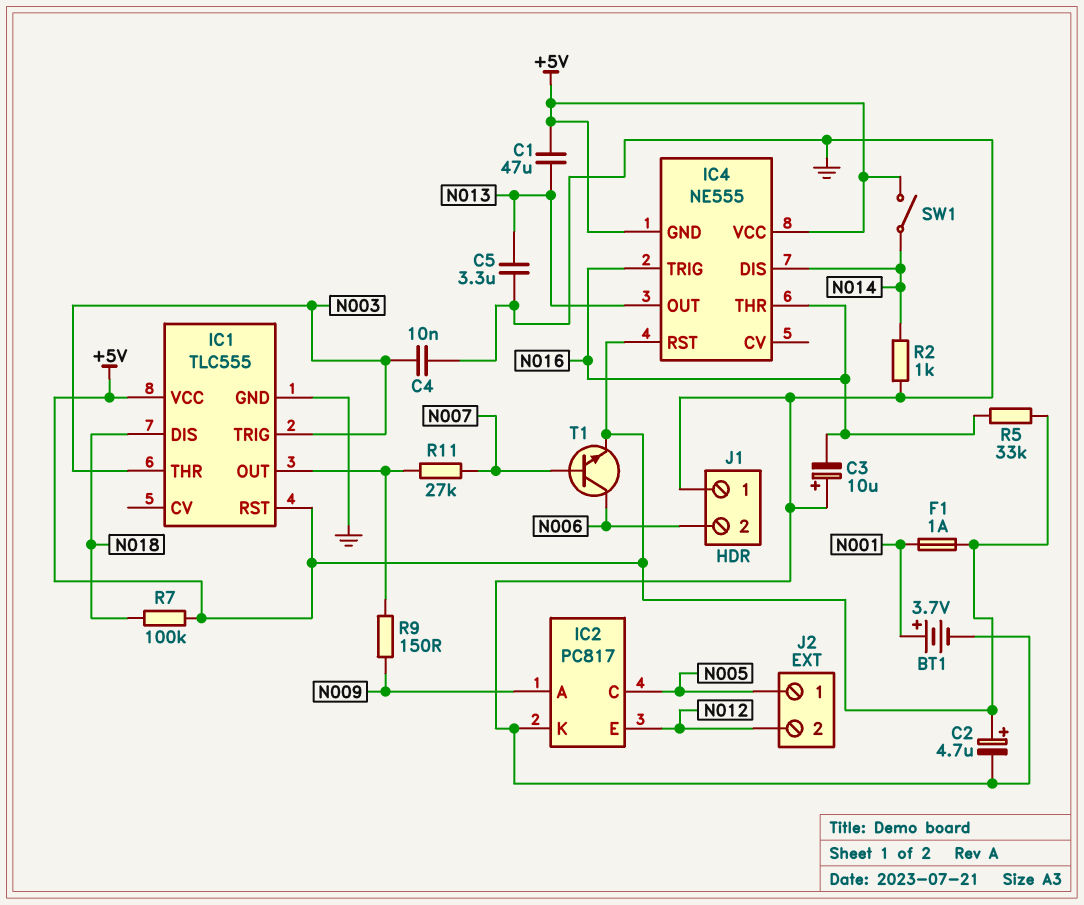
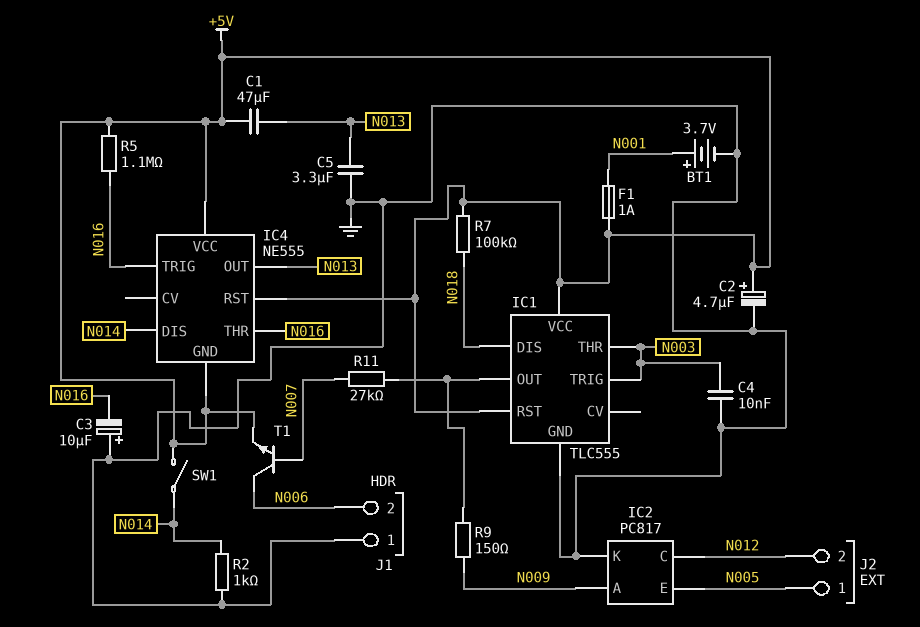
IC2 pin C: N005 -> N012
IC2 pin E: N012 -> N005
R5: 33k (+5V, N016) -> 1.1M (+5V, N016)

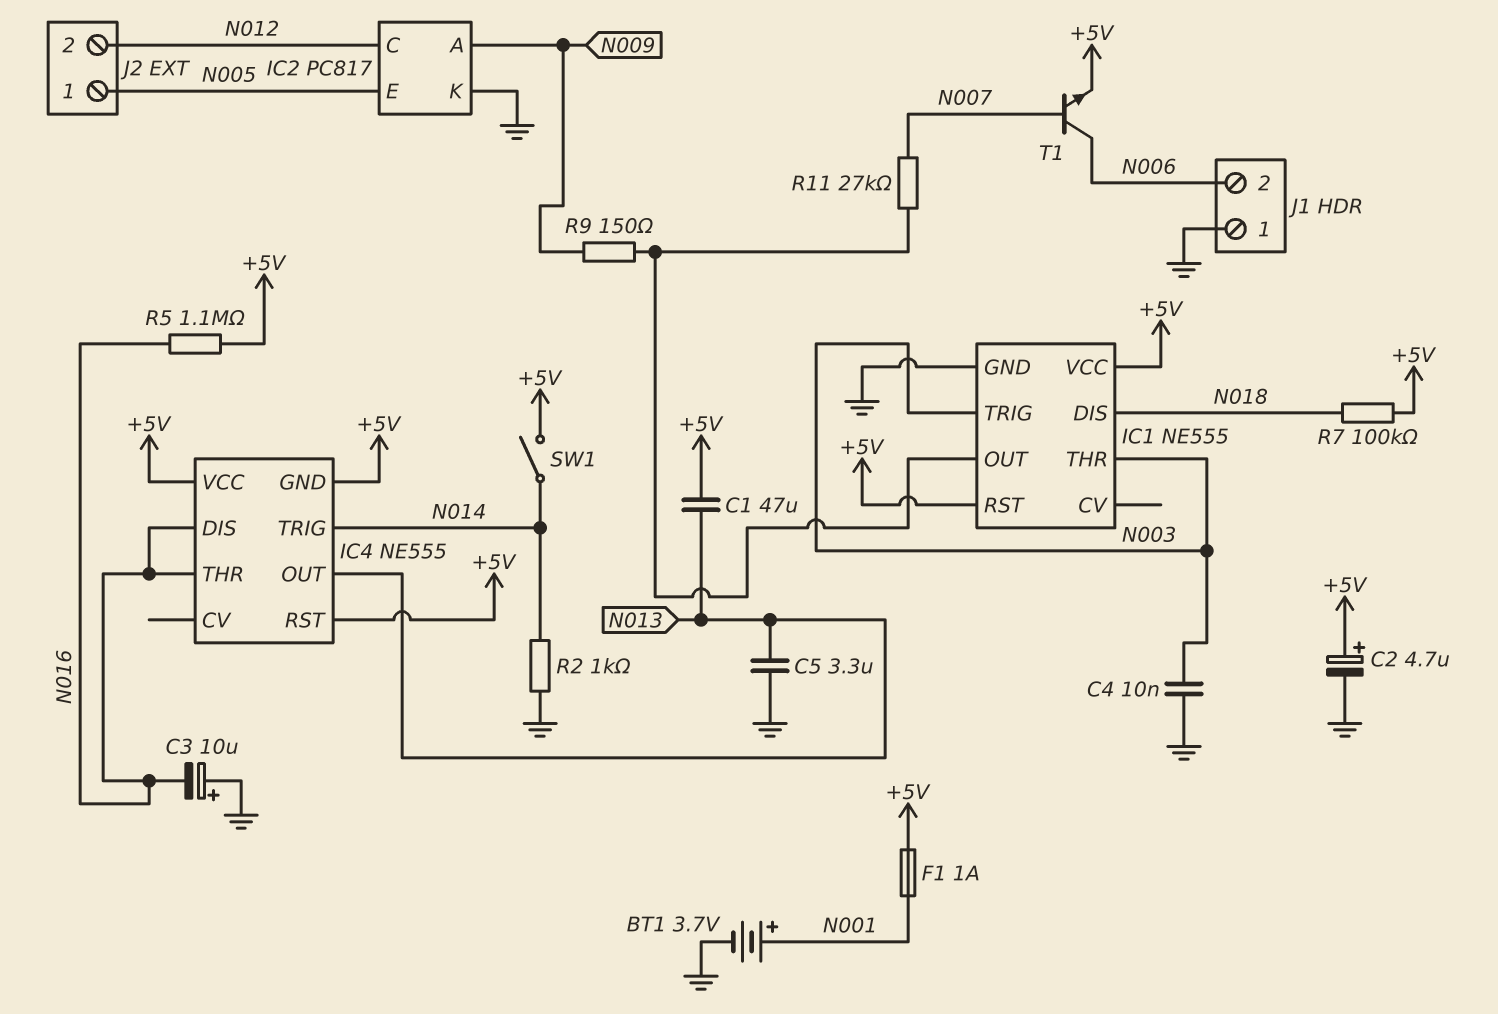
IC1: TLC555 -> NE555
IC4 pin DIS: N014 -> N016
IC4 pin TRIG: N016 -> N014

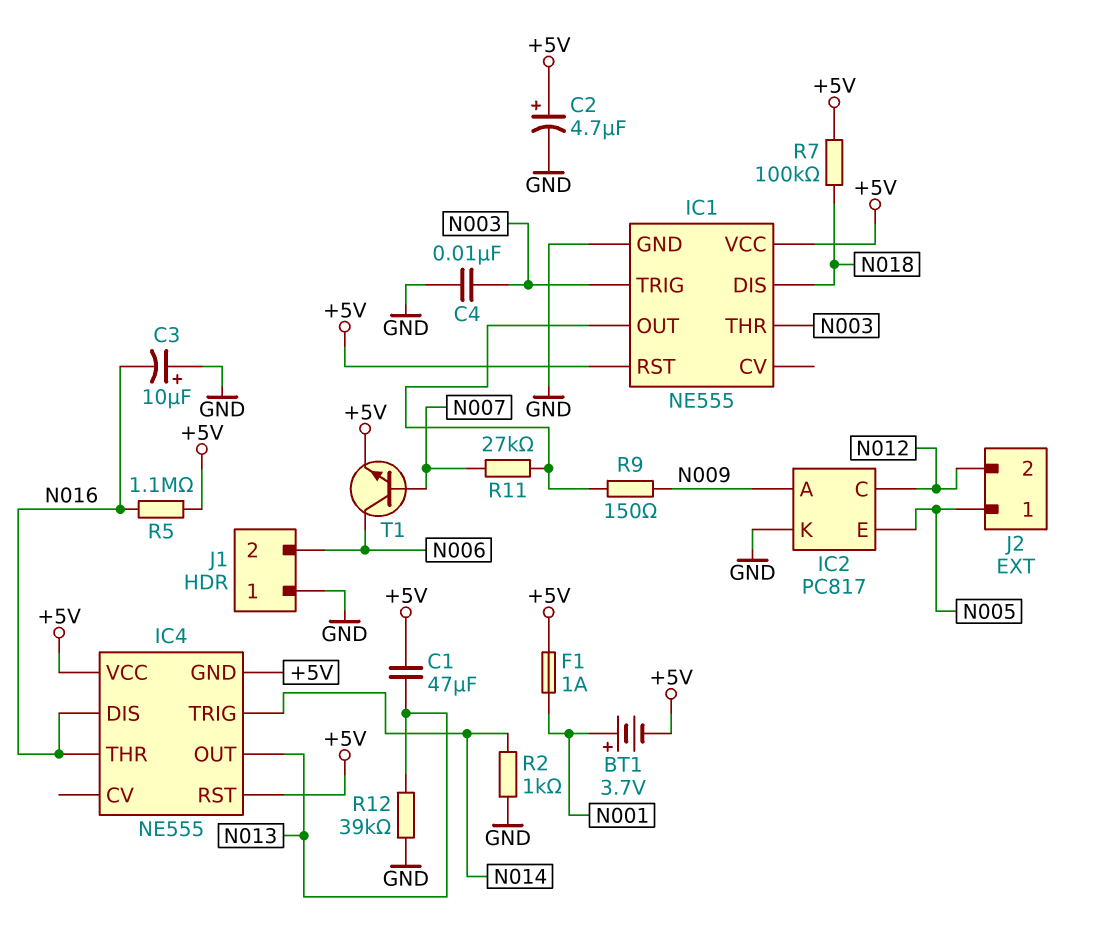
BT1: 3.7V (plus N001, minus GND) -> 3.7V (plus N001, minus +5V)
C5: 3.3uF (GND, N013) -> none
R12: none -> 39k (GND, N013)
SW1: switch (+5V, N014) -> none

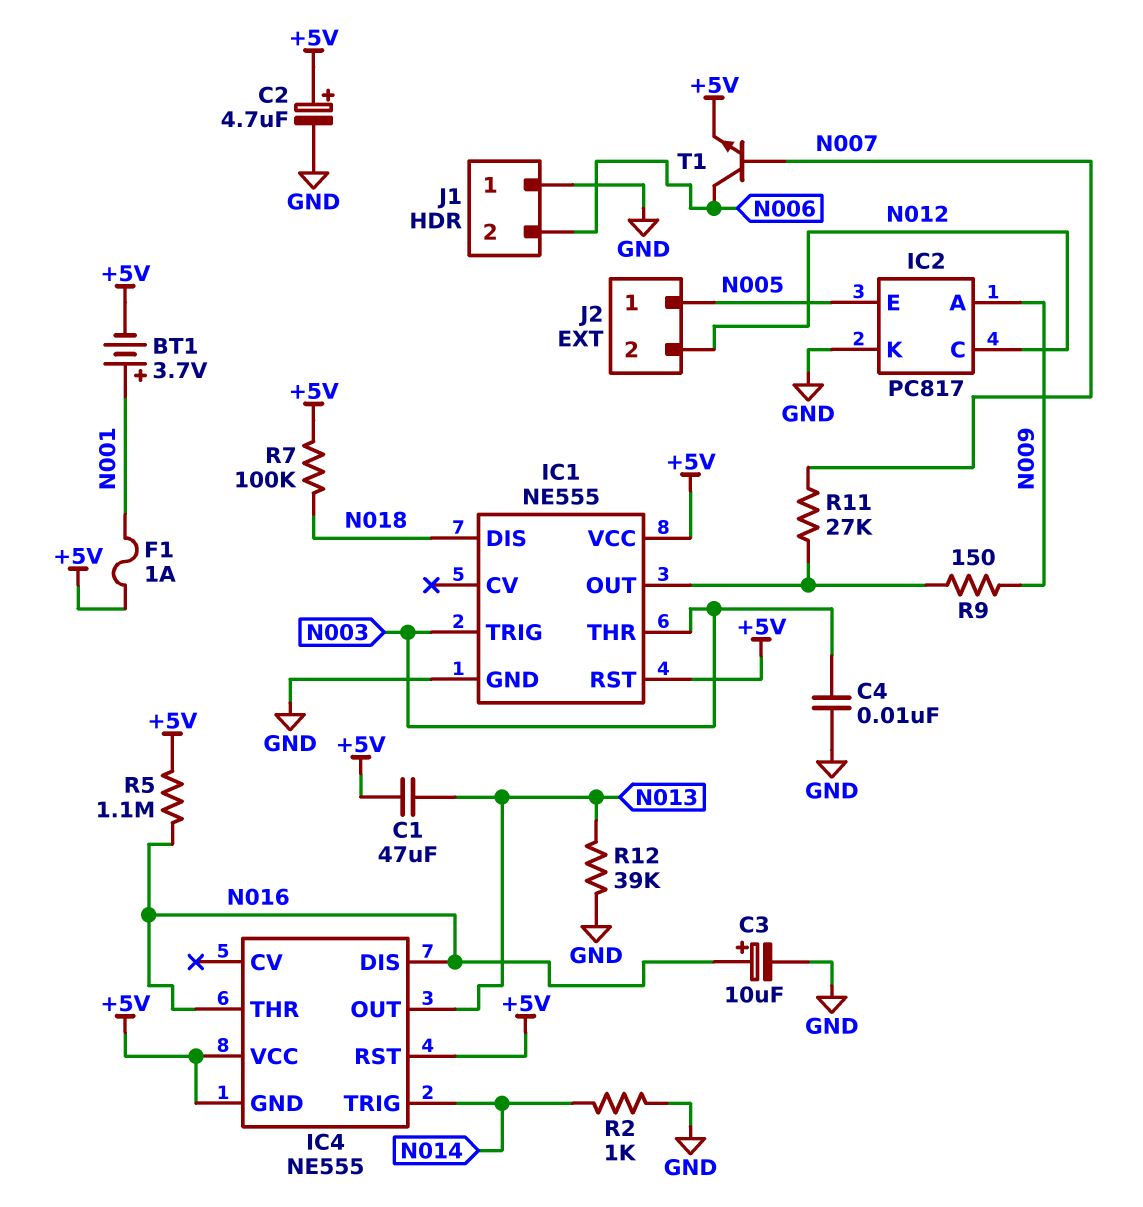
C3: 10uF (plus GND, minus N016) -> 10uF (plus N016, minus GND)

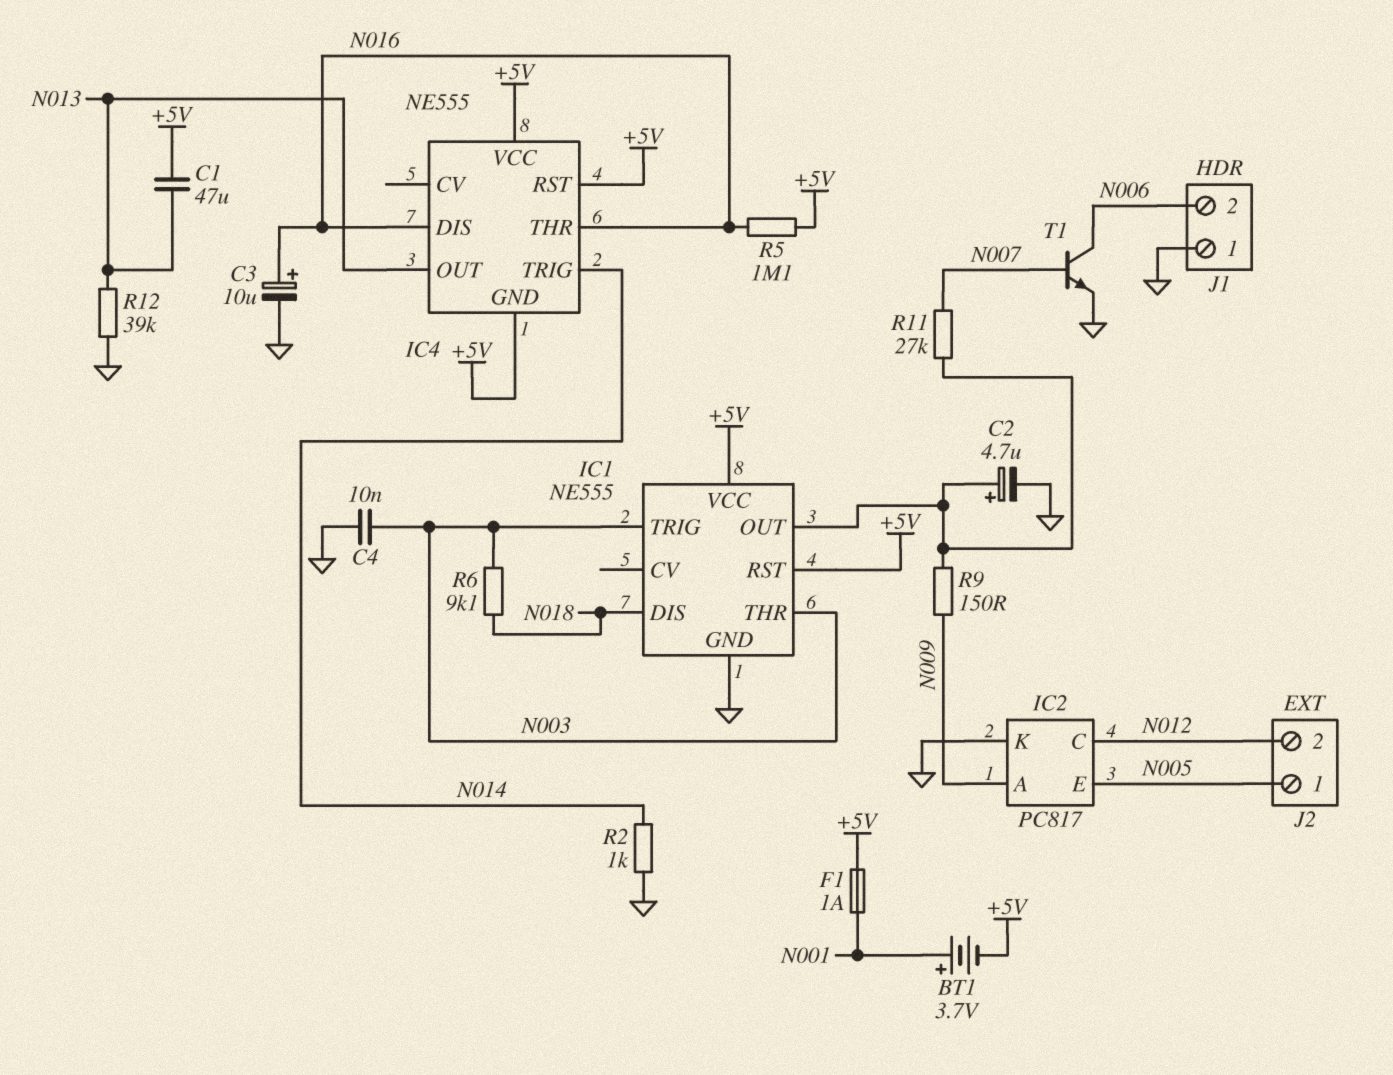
C2: 4.7uF (plus +5V, minus GND) -> 4.7uF (plus IC1/OUT, minus GND)
R6: none -> 9.1k (N003, N018)
R7: 100k (+5V, N018) -> none
T1: NPN (B N007, C N006, E +5V) -> NPN (B N007, C N006, E GND)

